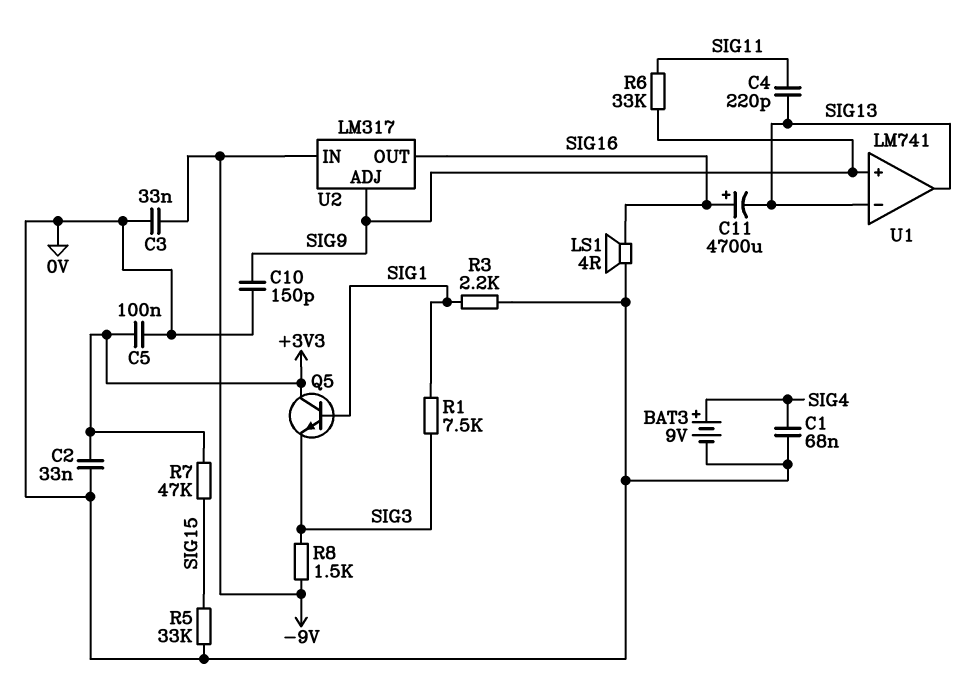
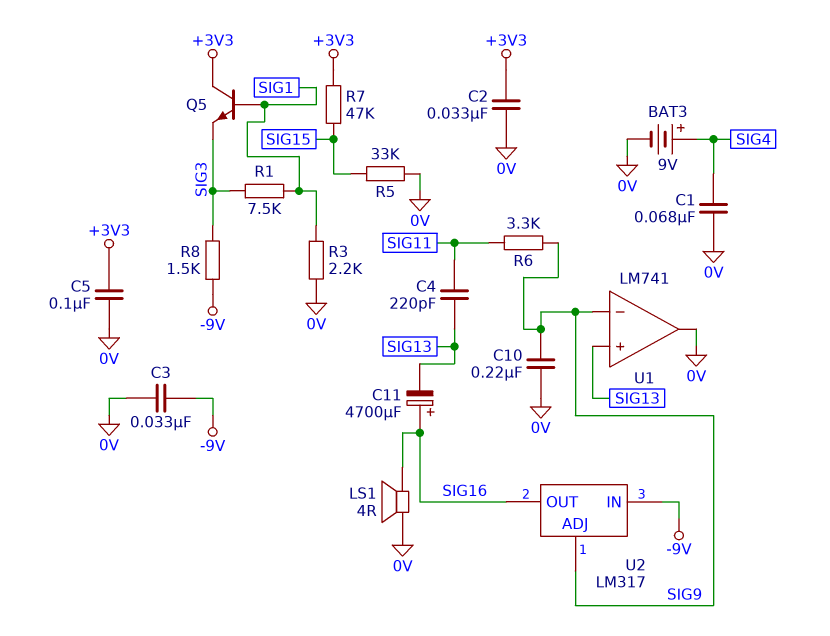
C10: 150pF (0V, SIG9) -> 220nF (0V, SIG9)
R6: 33k (SIG9, SIG11) -> 3.3k (SIG9, SIG11)
U1 pin in+: SIG9 -> SIG13
U1 pin in-: SIG13 -> SIG9
U1 pin out: SIG13 -> 0V

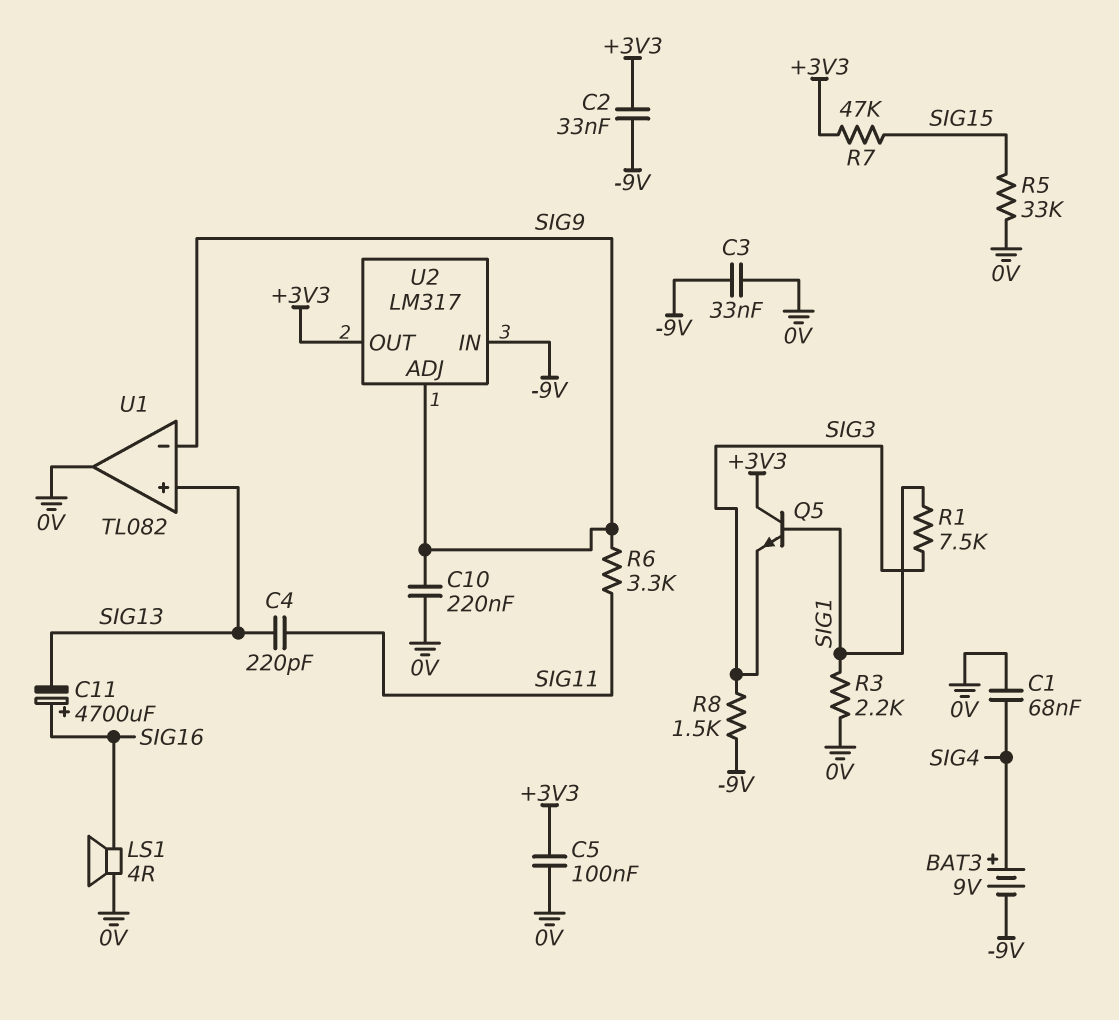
BAT3: 9V (plus SIG4, minus 0V) -> 9V (plus SIG4, minus -9V)
C2: 33nF (+3V3, 0V) -> 33nF (+3V3, -9V)
U1: LM741 -> TL082
U2 pin OUT: SIG16 -> +3V3

